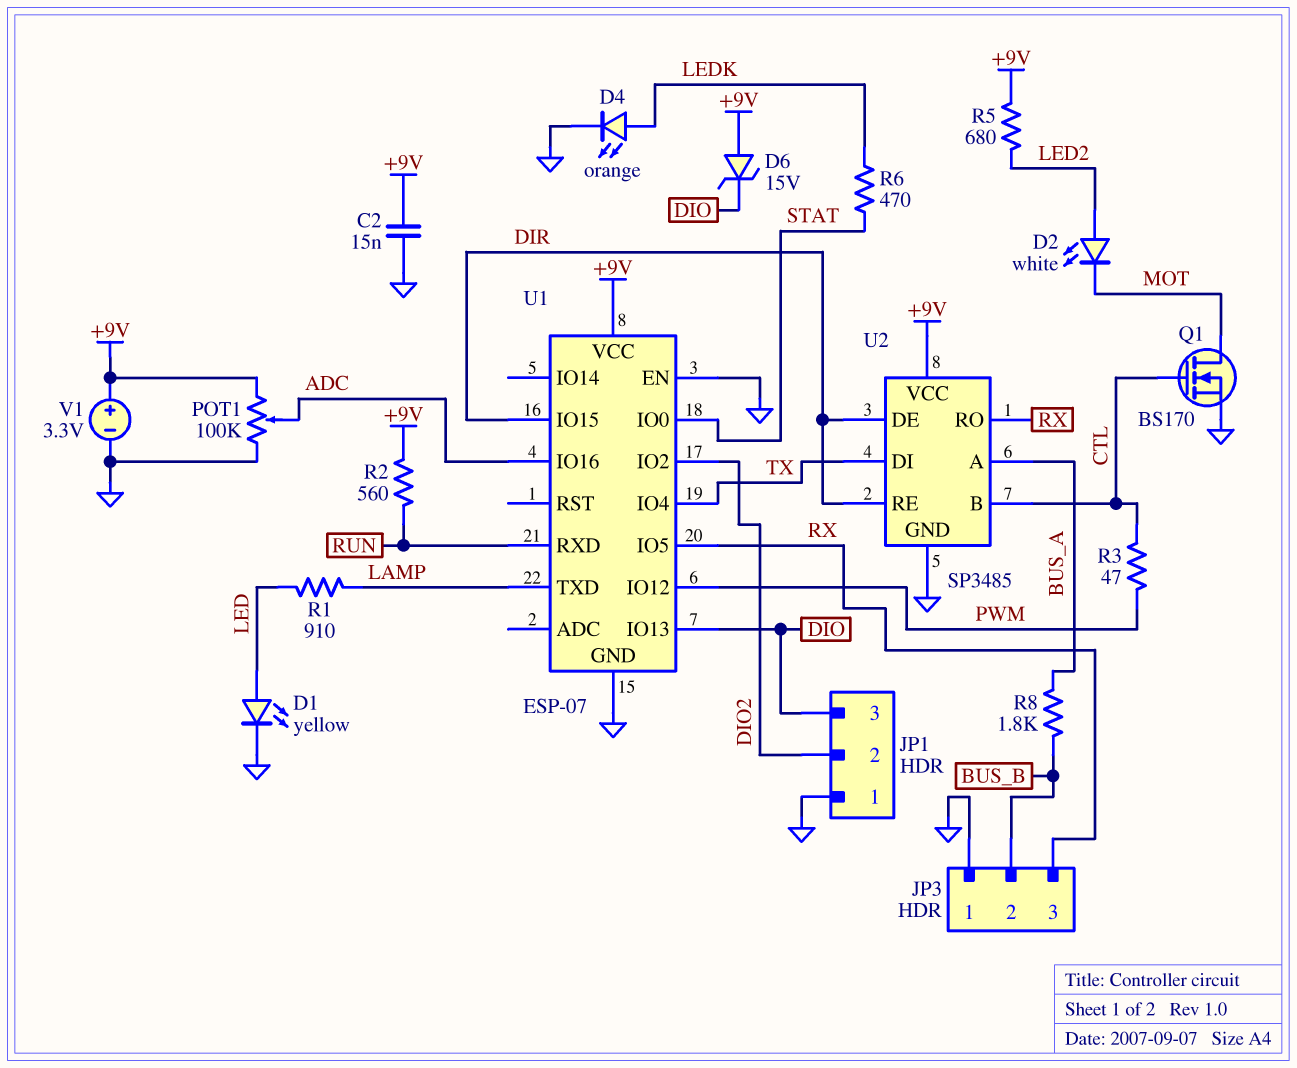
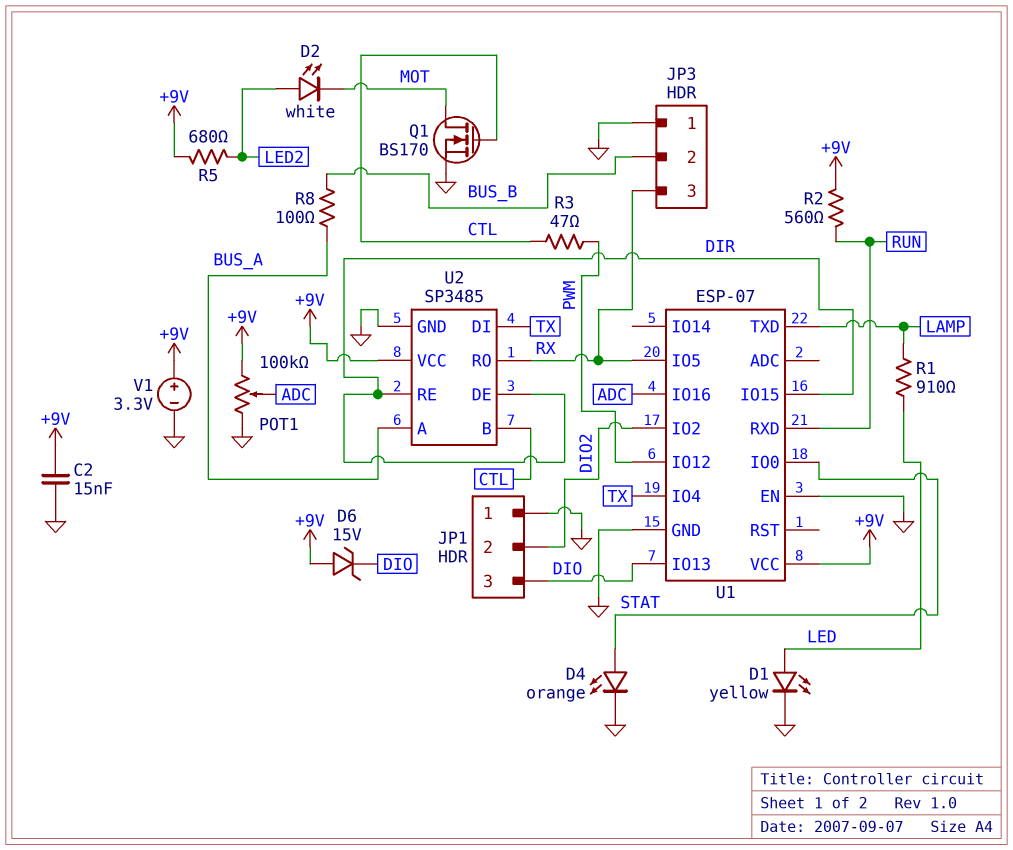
D4: LED orange (A LEDK, K GND) -> LED orange (A STAT, K GND)
R6: 470 (LEDK, STAT) -> none
R8: 1.8k (BUS_A, BUS_B) -> 100 (BUS_A, BUS_B)

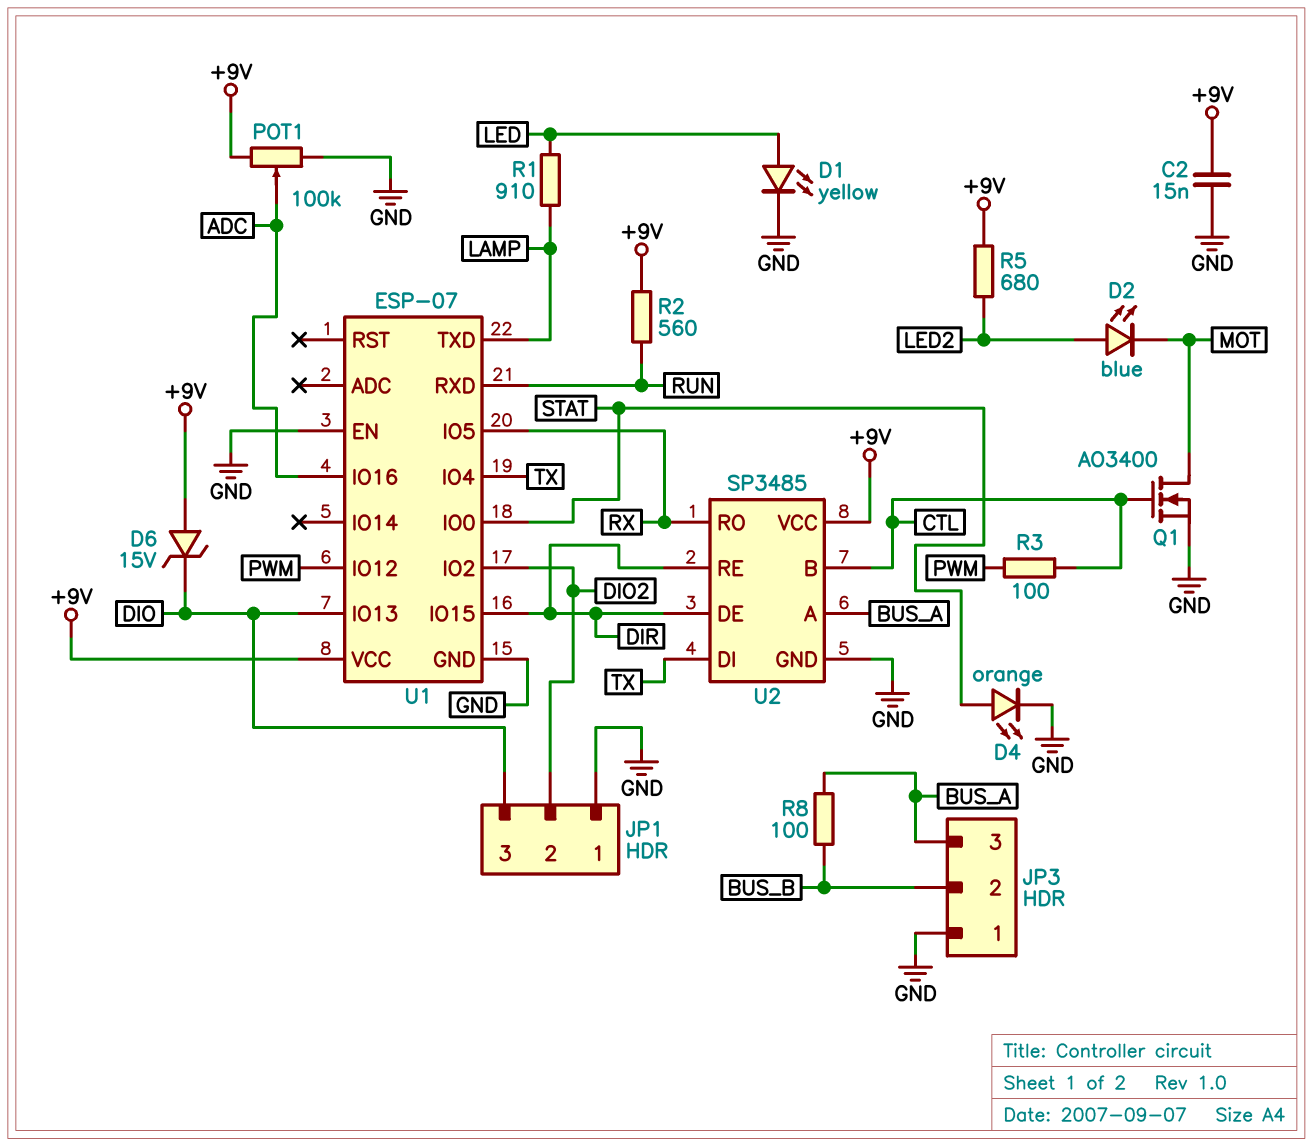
D2: LED white (A LED2, K MOT) -> LED blue (A LED2, K MOT)
JP3 pin 3: RX -> BUS_A
Q1: NMOS BS170 (G CTL, D MOT, S GND) -> NMOS AO3400 (G CTL, D MOT, S GND)
R3: 47 (CTL, PWM) -> 100 (CTL, PWM)
V1: 3.3V (plus +9V, minus GND) -> none

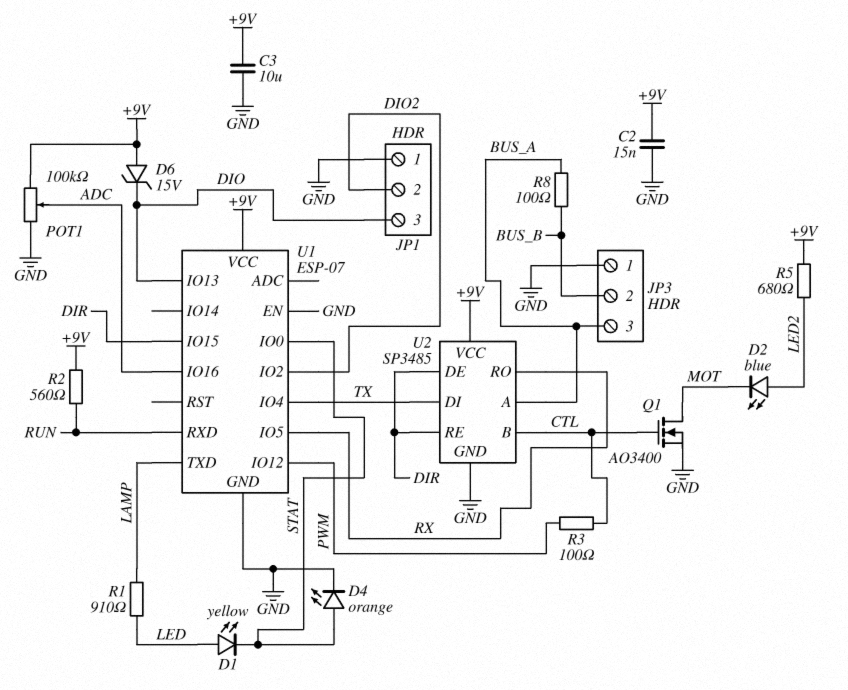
C3: none -> 10uF (+9V, GND)
D1: LED yellow (A LED, K GND) -> LED yellow (A LED, K STAT)

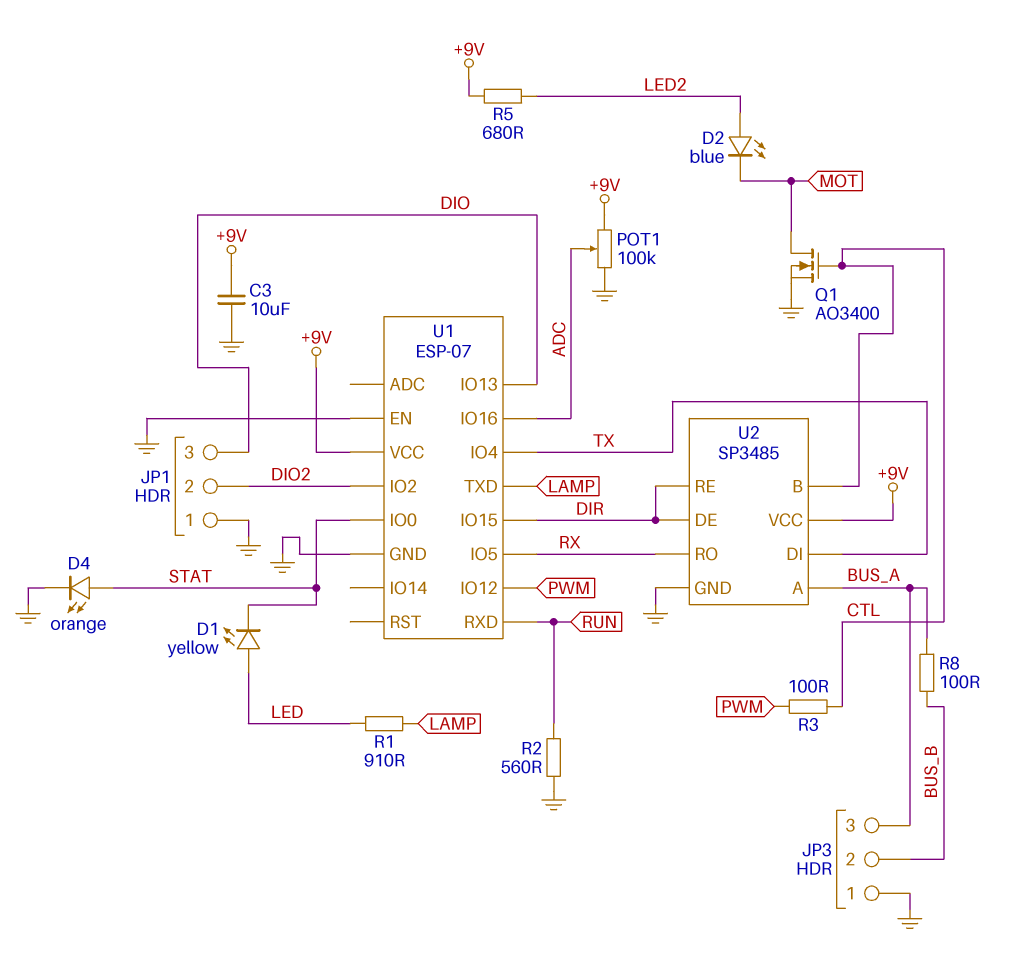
C2: 15nF (+9V, GND) -> none
D6: zener 15V (A +9V, K DIO) -> none
R2: 560 (+9V, RUN) -> 560 (GND, RUN)

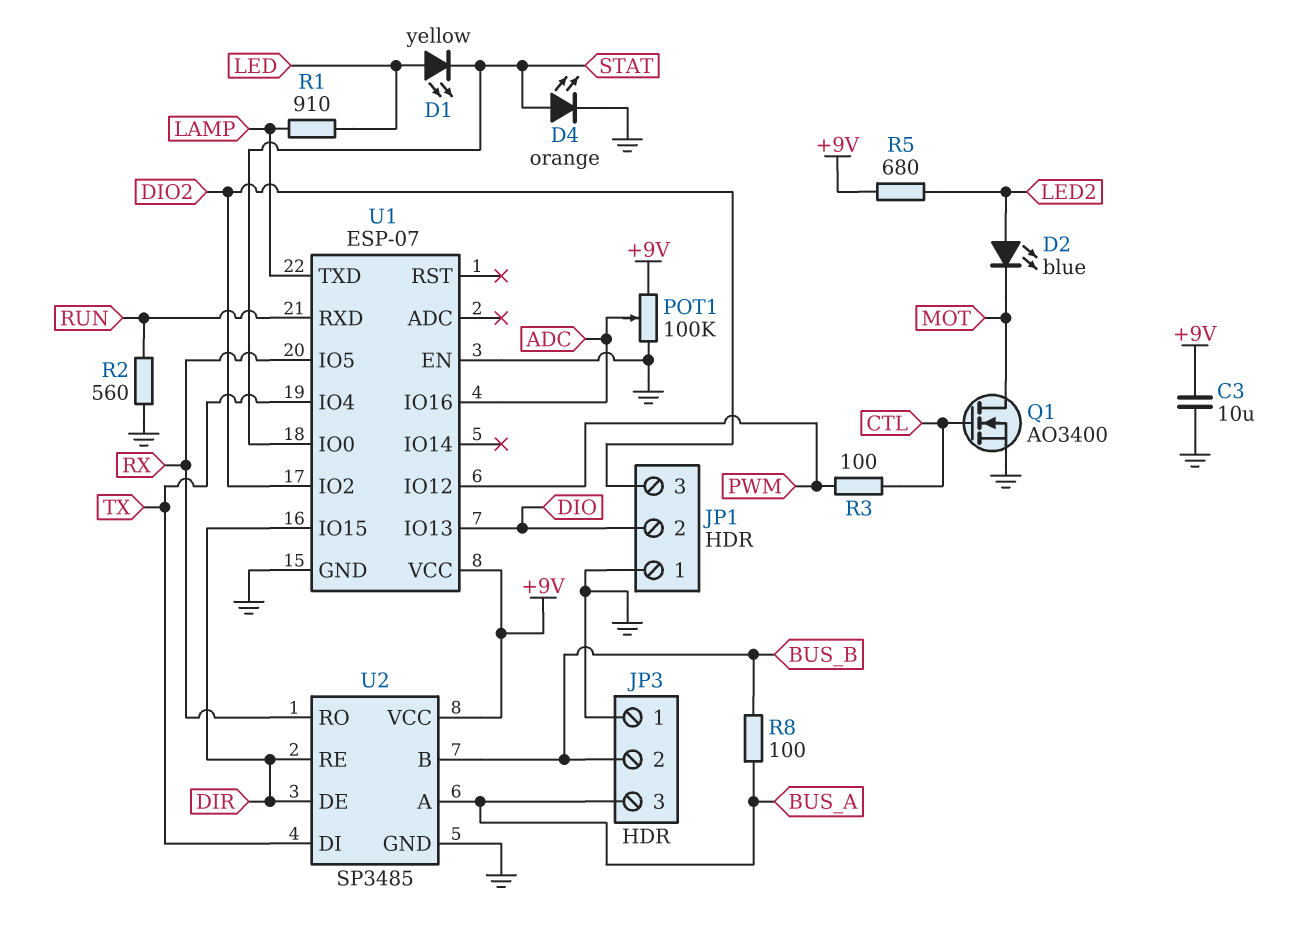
JP1 pin 2: DIO2 -> DIO
JP1 pin 3: DIO -> DIO2
U2 pin B: CTL -> BUS_B

